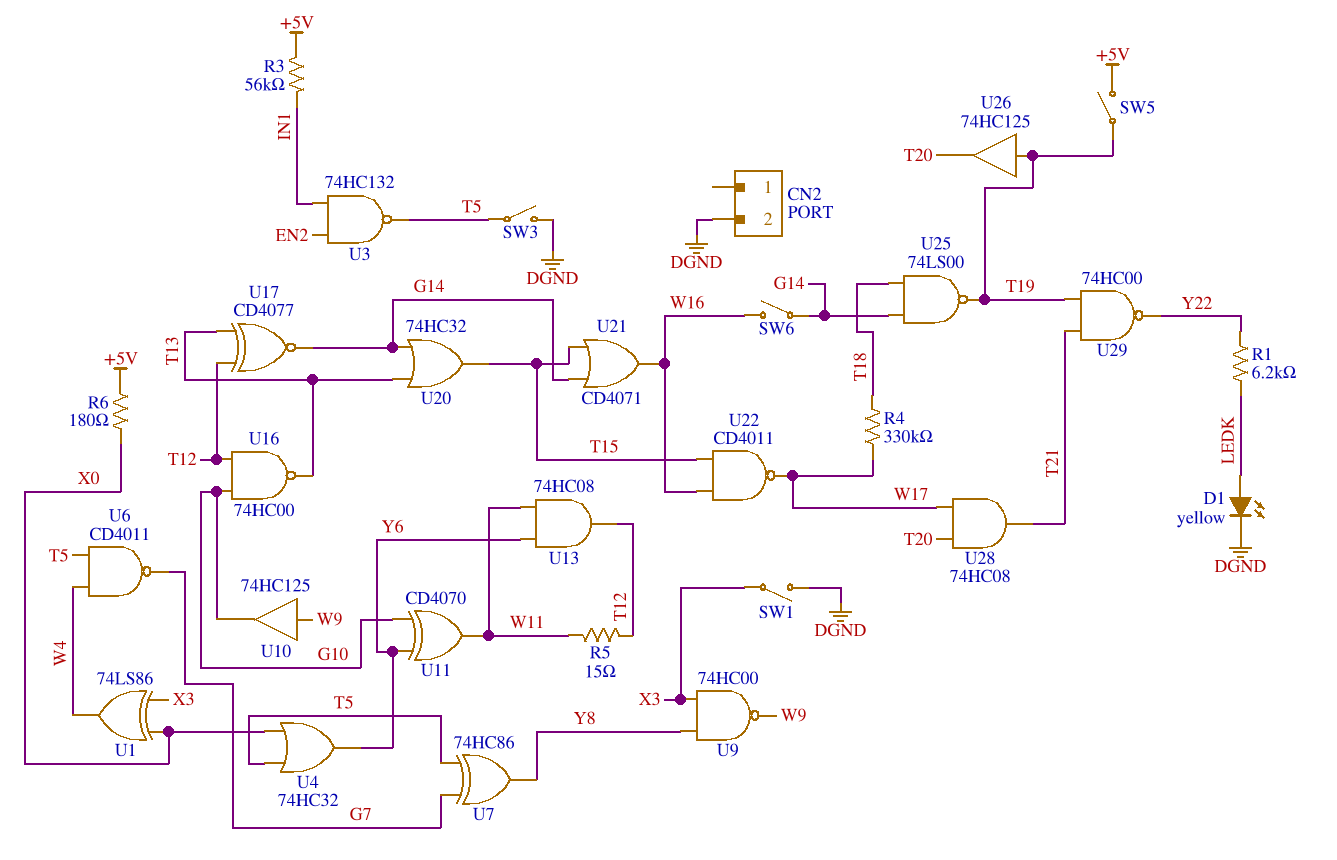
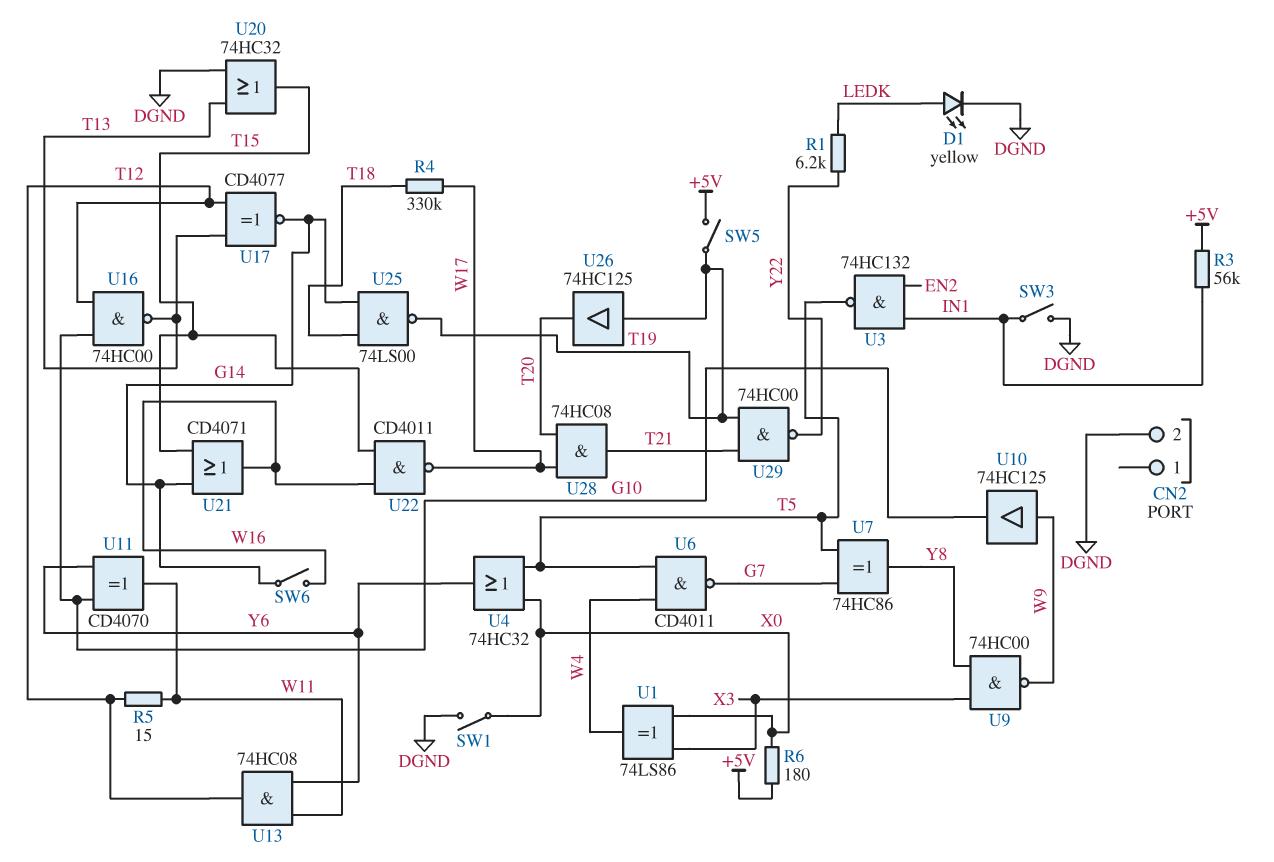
SW1: switch (DGND, X3) -> switch (DGND, X0)
SW3: switch (DGND, T5) -> switch (DGND, IN1)
U20: OR 74HC32 (in G14, in T13, out T15) -> OR 74HC32 (in DGND, in T13, out T15)

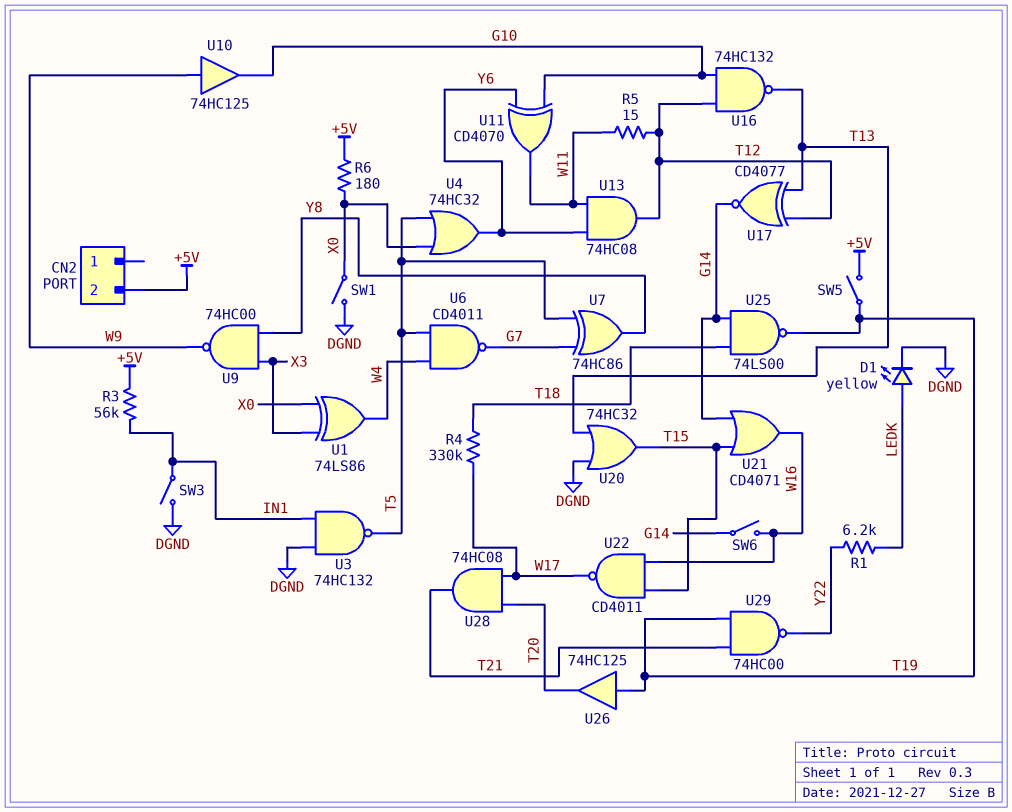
CN2 pin 2: DGND -> +5V
U3: NAND 74HC132 (in EN2, in IN1, out T5) -> NAND 74HC132 (in DGND, in IN1, out T5)
U16: NAND 74HC00 (in G10, in T12, out T13) -> NAND 74HC132 (in G10, in T12, out T13)

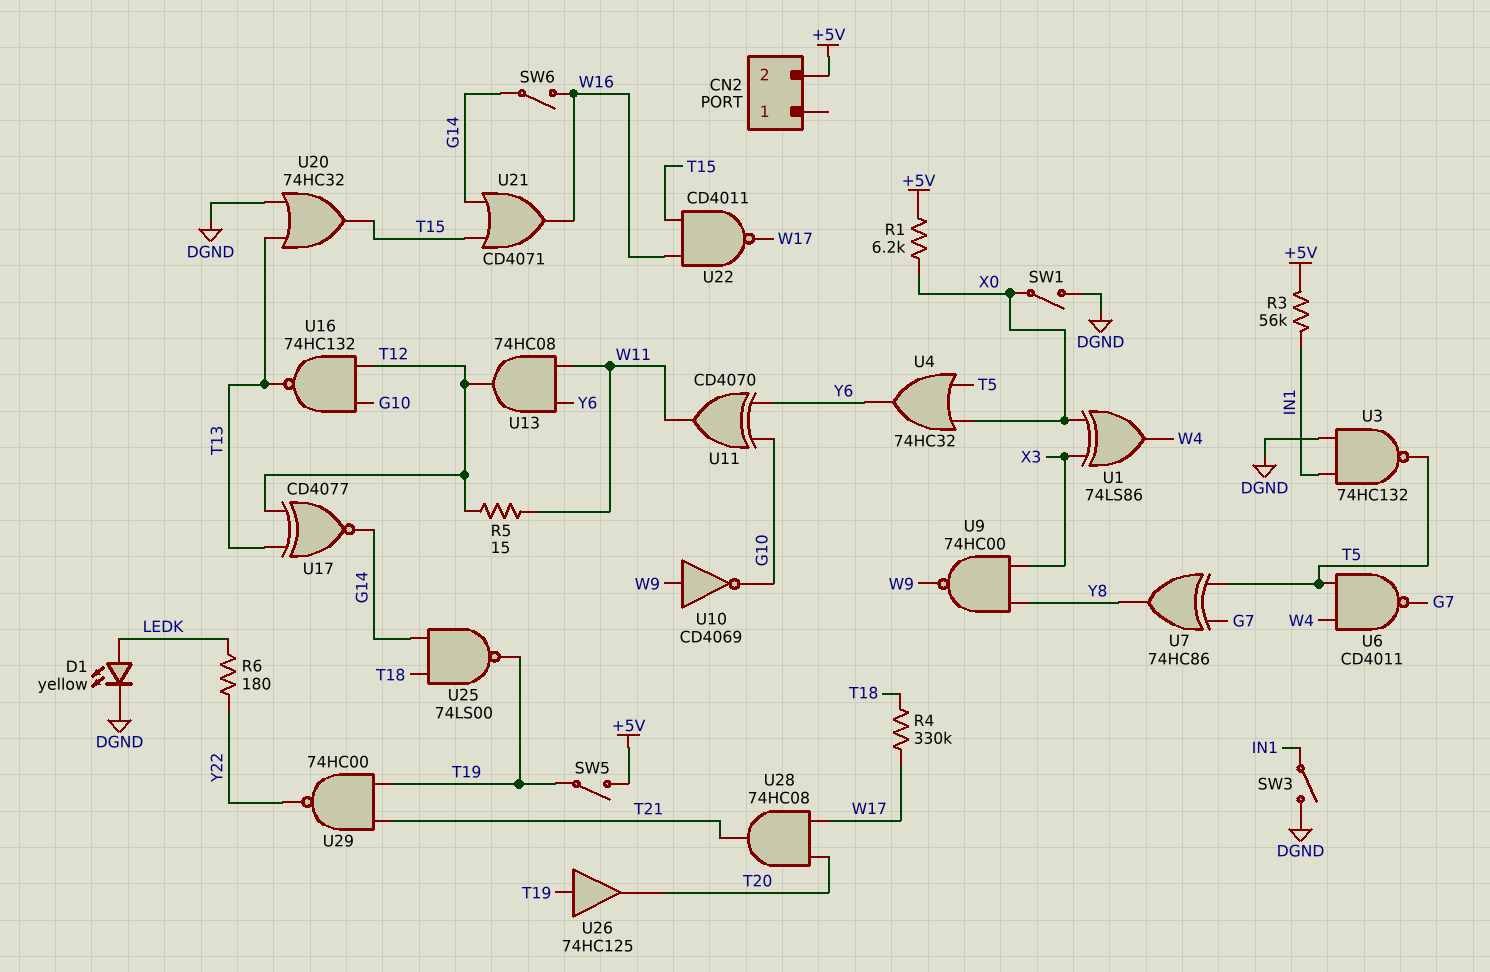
R1: 6.2k (LEDK, Y22) -> 6.2k (+5V, X0)
R6: 180 (+5V, X0) -> 180 (LEDK, Y22)
U10: buffer 74HC125 (in W9, out G10) -> NOT CD4069 (in W9, out G10)

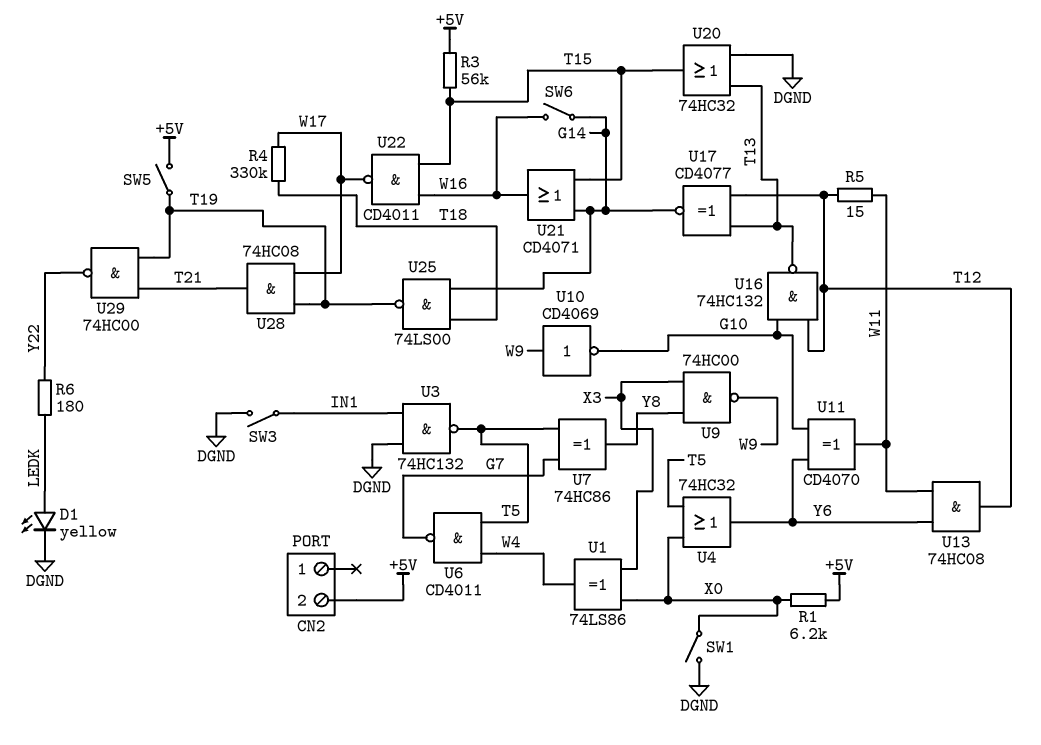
R3: 56k (+5V, IN1) -> 56k (+5V, T15)
U26: buffer 74HC125 (in T19, out T20) -> none
U28: AND 74HC08 (in T20, in W17, out T21) -> AND 74HC08 (in T19, in W17, out T21)

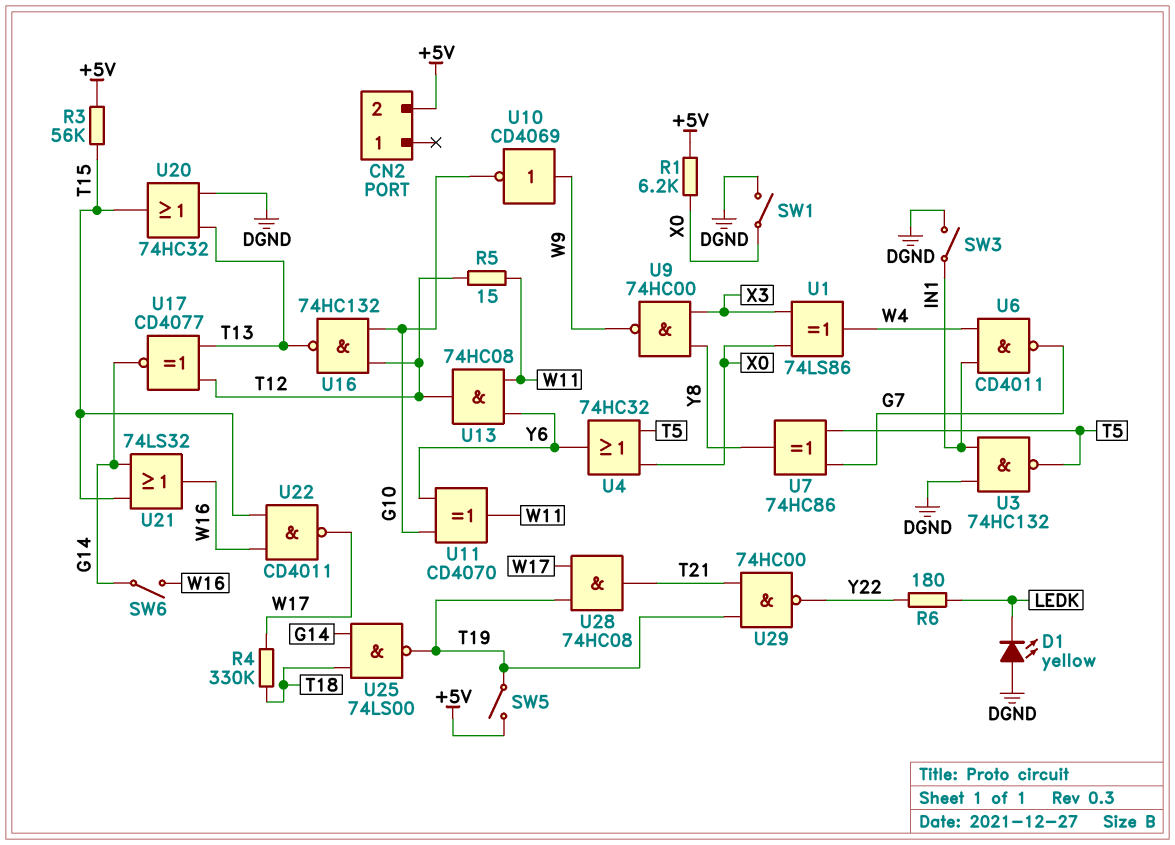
D1: LED yellow (A LEDK, K DGND) -> LED yellow (A DGND, K LEDK)
U6: NAND CD4011 (in T5, in W4, out G7) -> NAND CD4011 (in IN1, in W4, out G7)
U21: OR CD4071 (in G14, in T15, out W16) -> OR 74LS32 (in G14, in T15, out W16)

